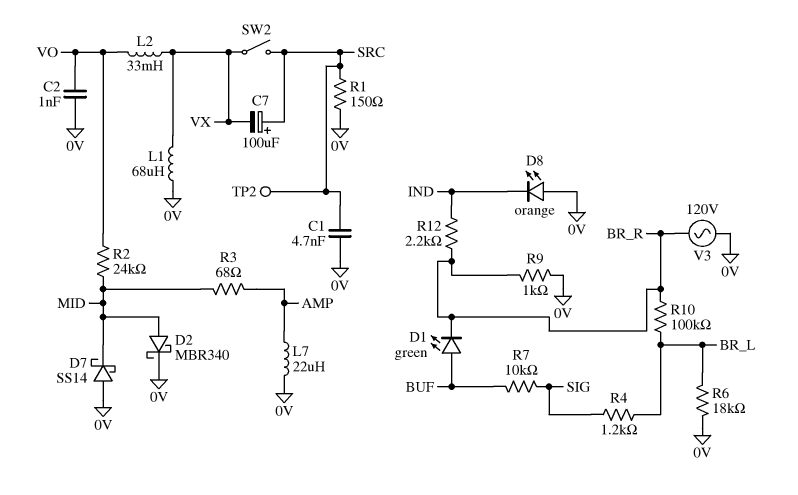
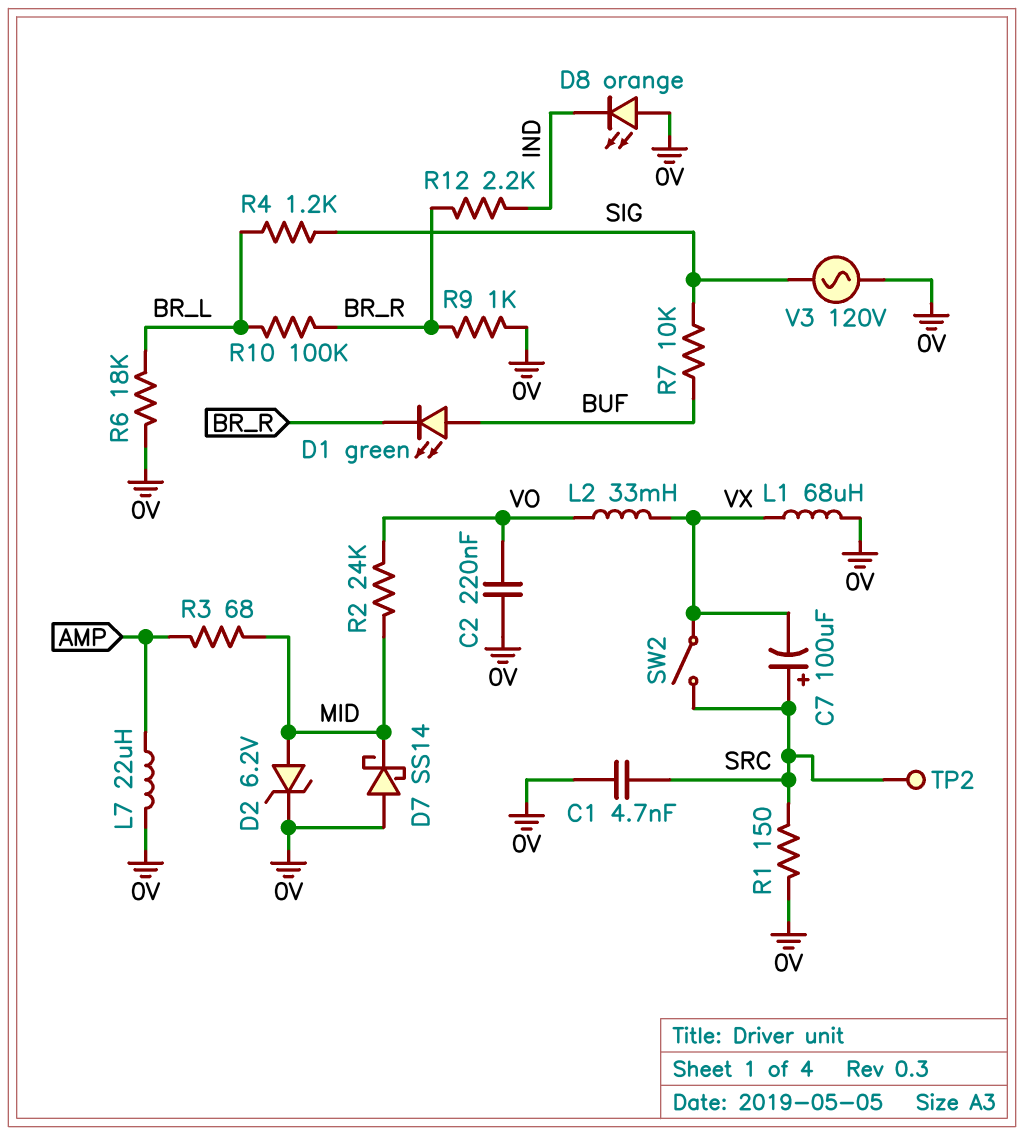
C2: 1nF (0V, VO) -> 220nF (0V, VO)
D2: schottky MBR340 (A MID, K 0V) -> zener 6.2V (A MID, K 0V)
V3: AC 120V (0V, BR_R) -> AC 120V (0V, SIG)

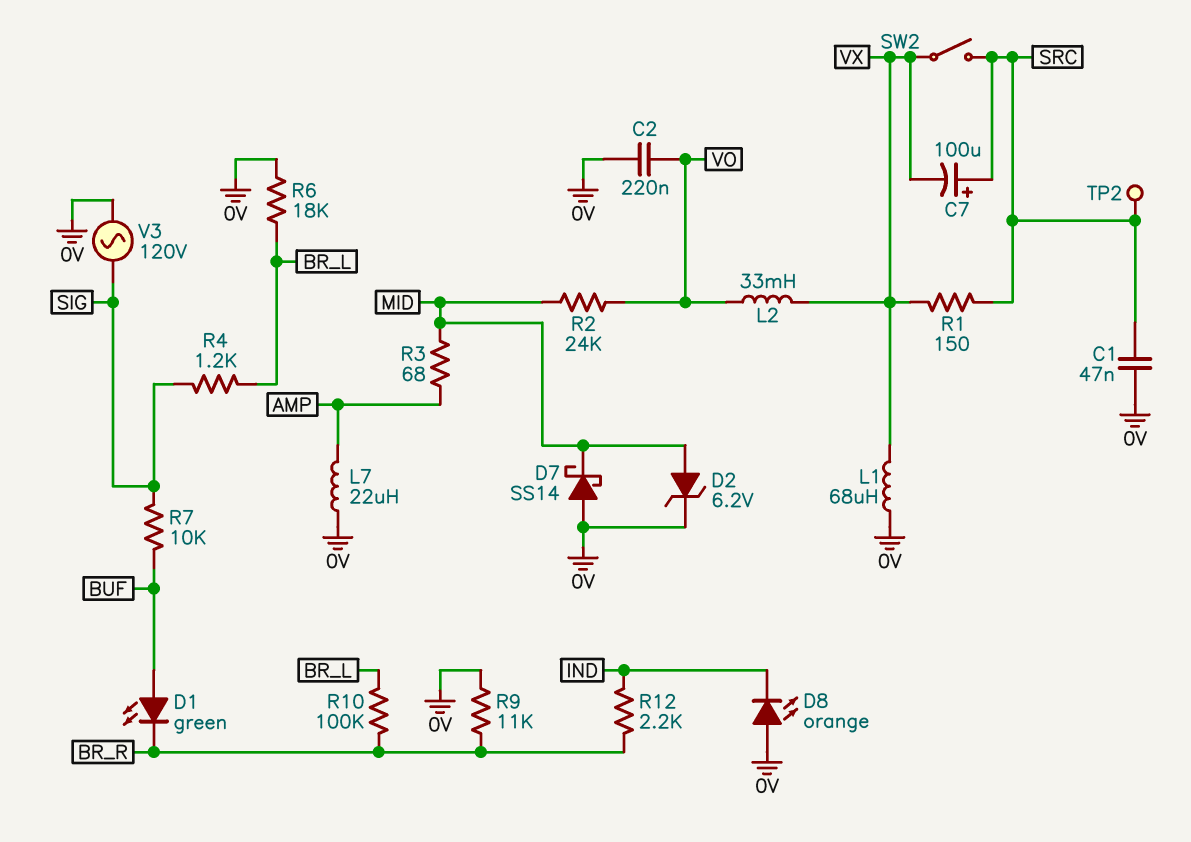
C1: 4.7nF (0V, SRC) -> 47nF (0V, SRC)
R1: 150 (0V, SRC) -> 150 (SRC, VX)
R9: 1k (0V, BR_R) -> 11k (0V, BR_R)

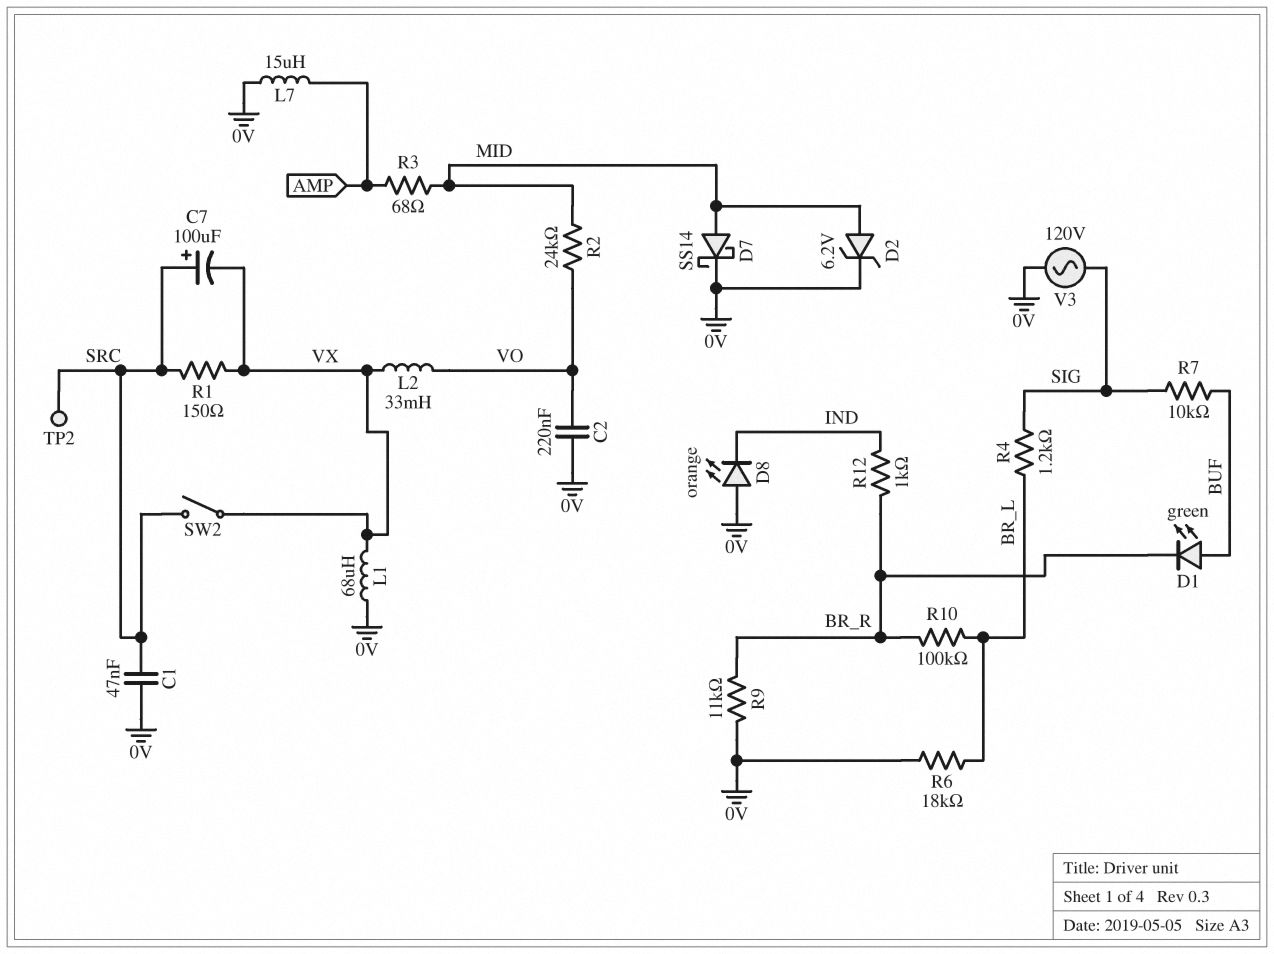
D7: schottky SS14 (A 0V, K MID) -> schottky SS14 (A MID, K 0V)
L7: 22uH (0V, AMP) -> 15uH (0V, AMP)
R12: 2.2k (BR_R, IND) -> 1k (BR_R, IND)

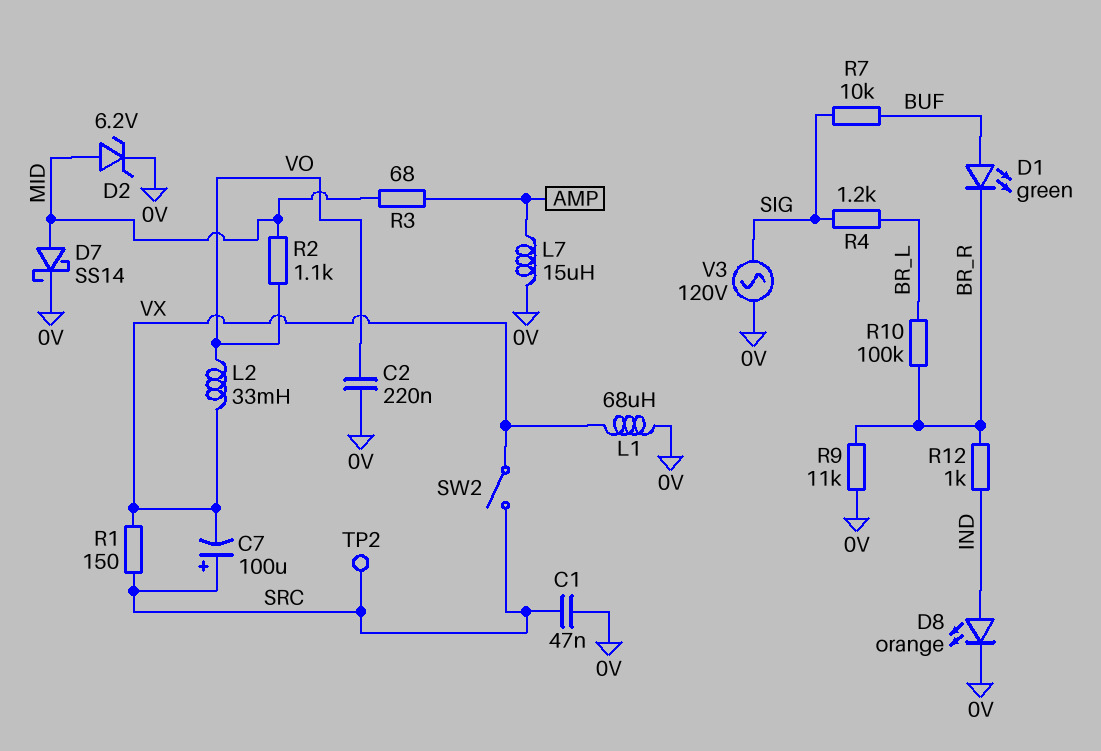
D8: LED orange (A 0V, K IND) -> LED orange (A IND, K 0V)
R2: 24k (MID, VO) -> 1.1k (MID, VO)
R6: 18k (0V, BR_L) -> none

